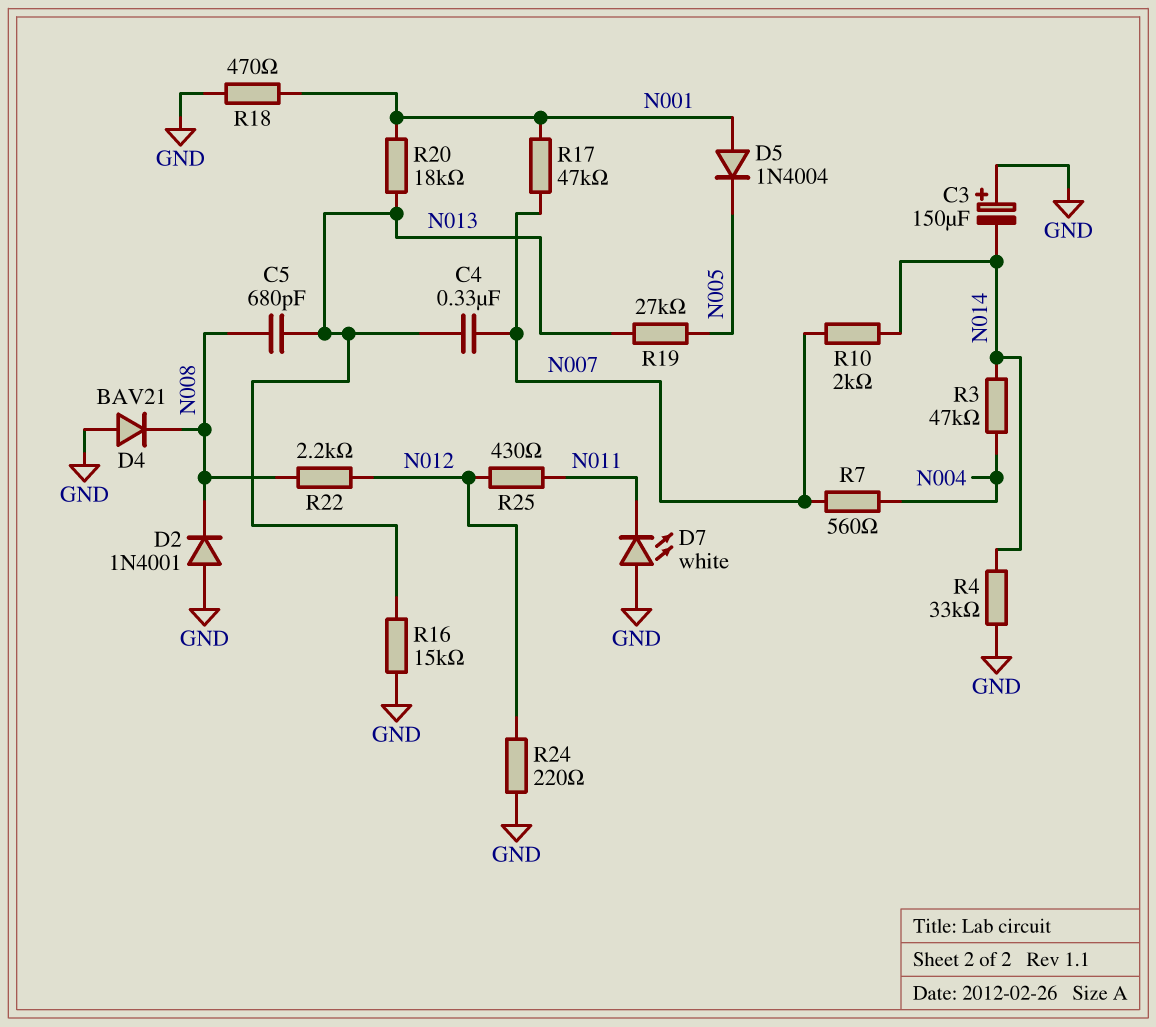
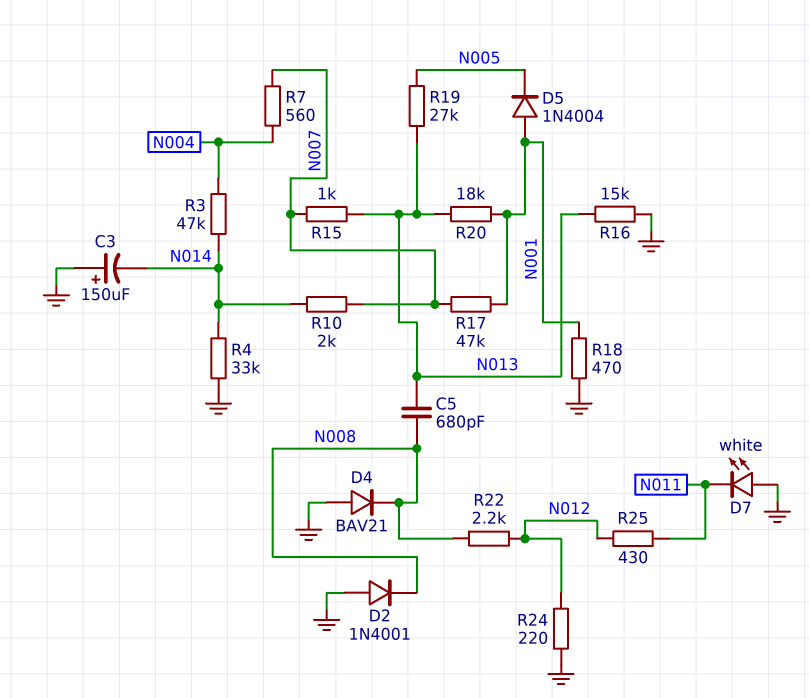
C4: 330nF (N007, N013) -> none
R15: none -> 1k (N007, N013)

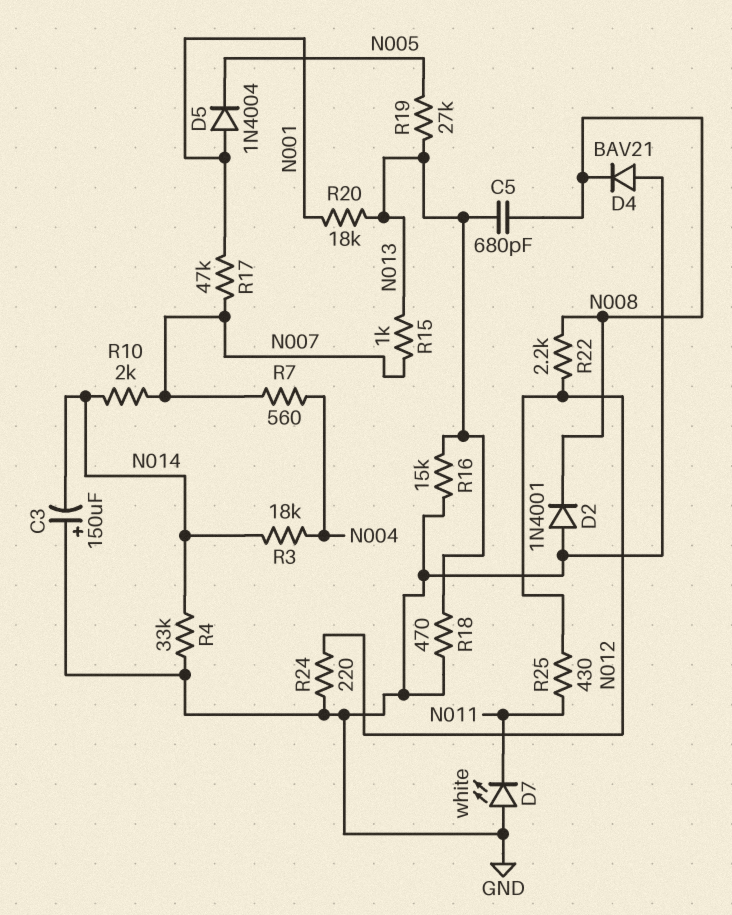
R3: 47k (N004, N014) -> 18k (N004, N014)
R18: 470 (GND, N001) -> 470 (GND, N013)

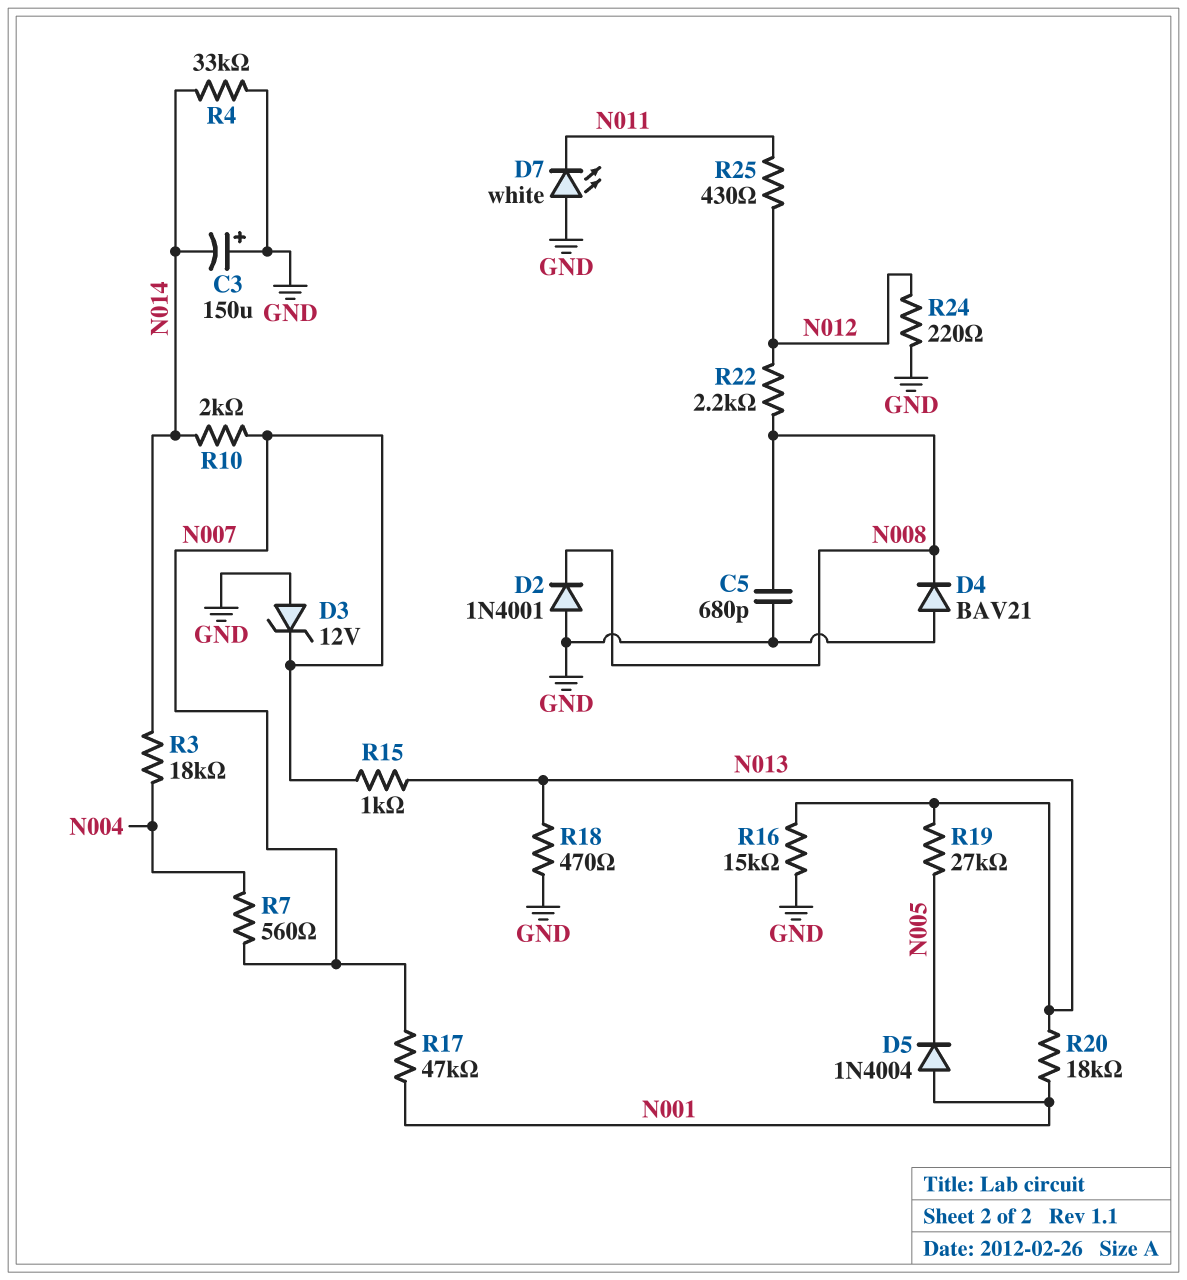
C5: 680pF (N008, N013) -> 680pF (GND, N008)
D3: none -> zener 12V (A GND, K N007)

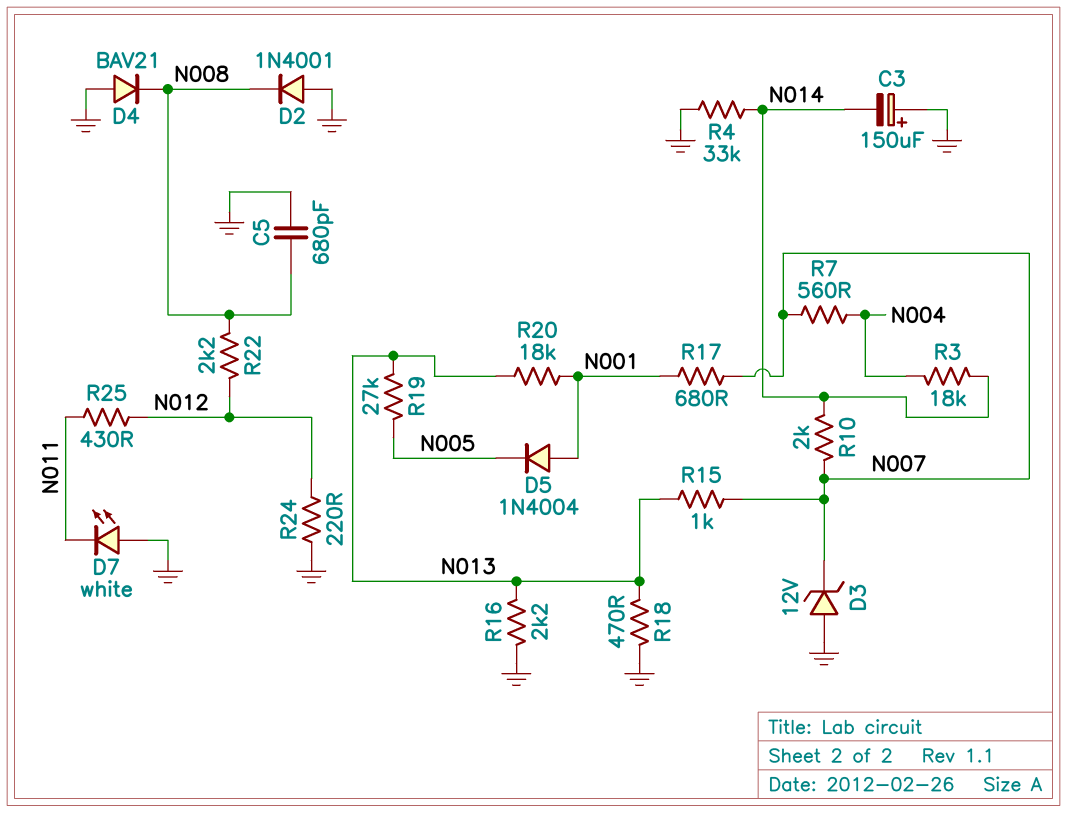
R16: 15k (GND, N013) -> 2.2k (GND, N013)
R17: 47k (N001, N007) -> 680 (N001, N007)

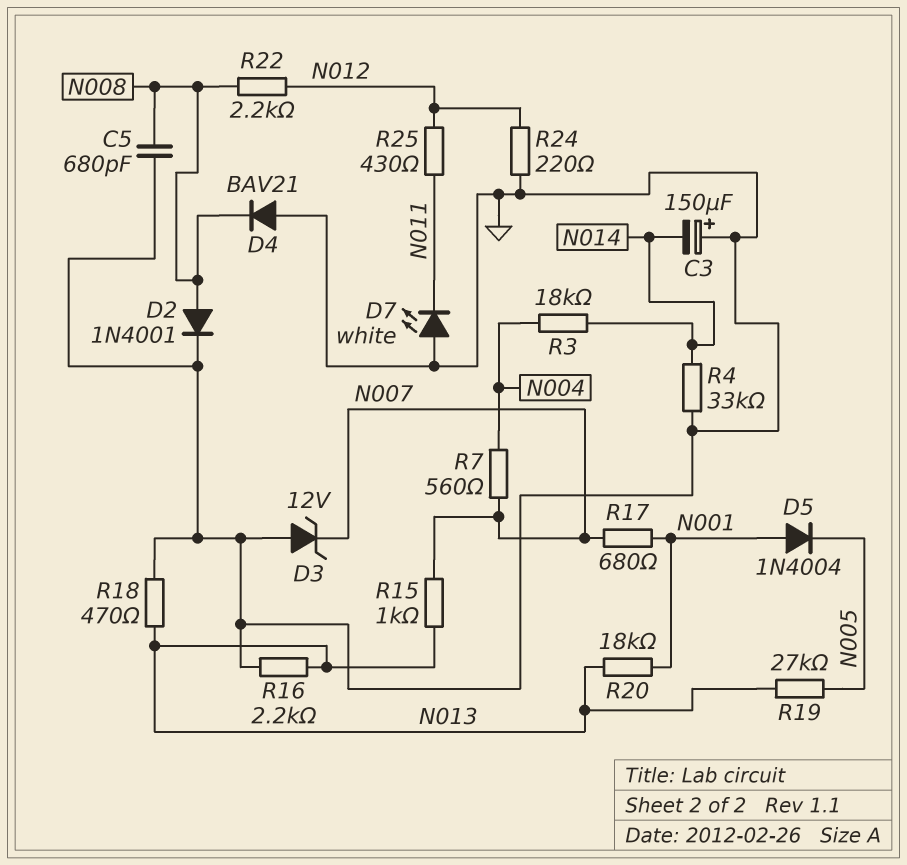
D2: diode 1N4001 (A GND, K N008) -> diode 1N4001 (A N008, K GND)
R10: 2k (N007, N014) -> none

